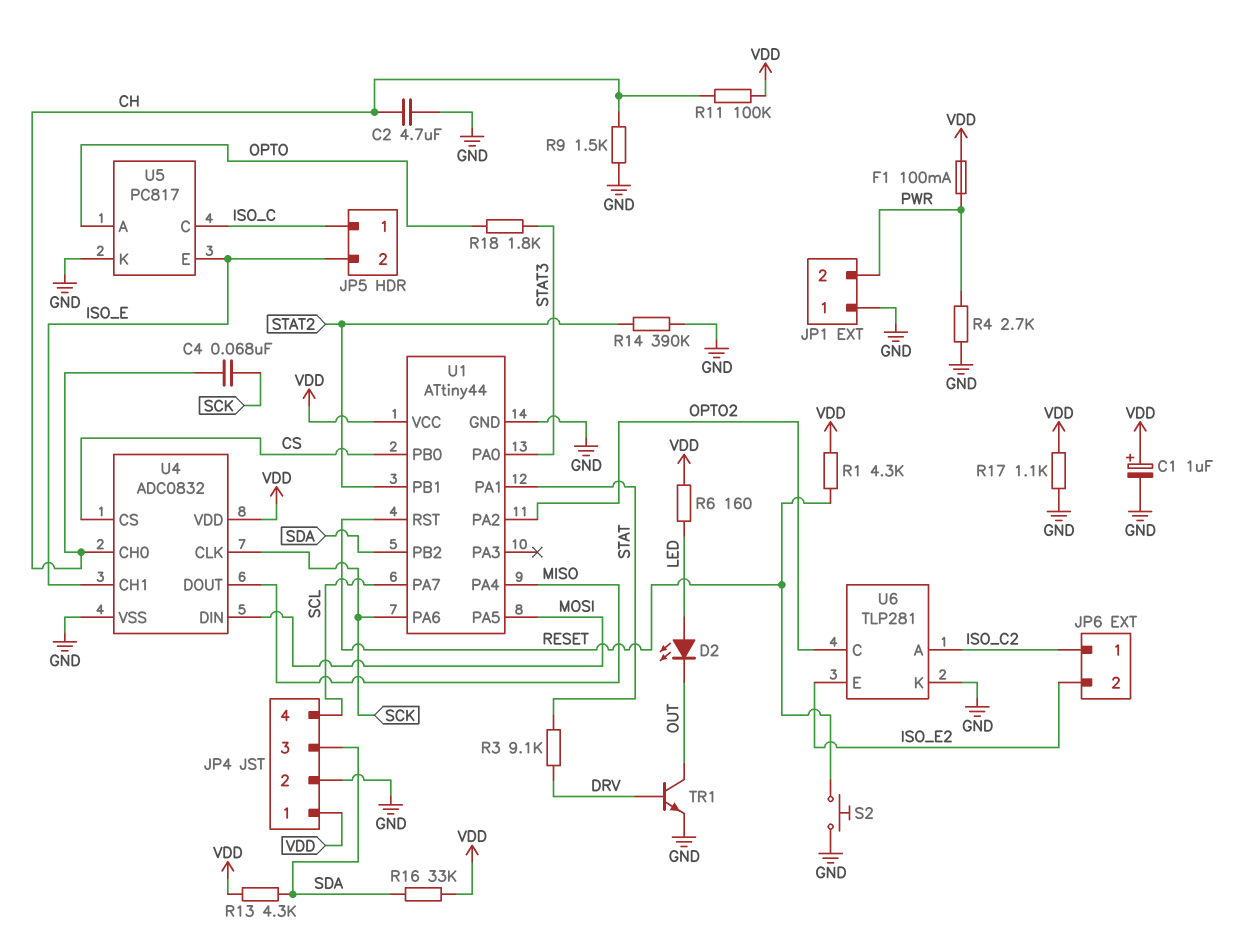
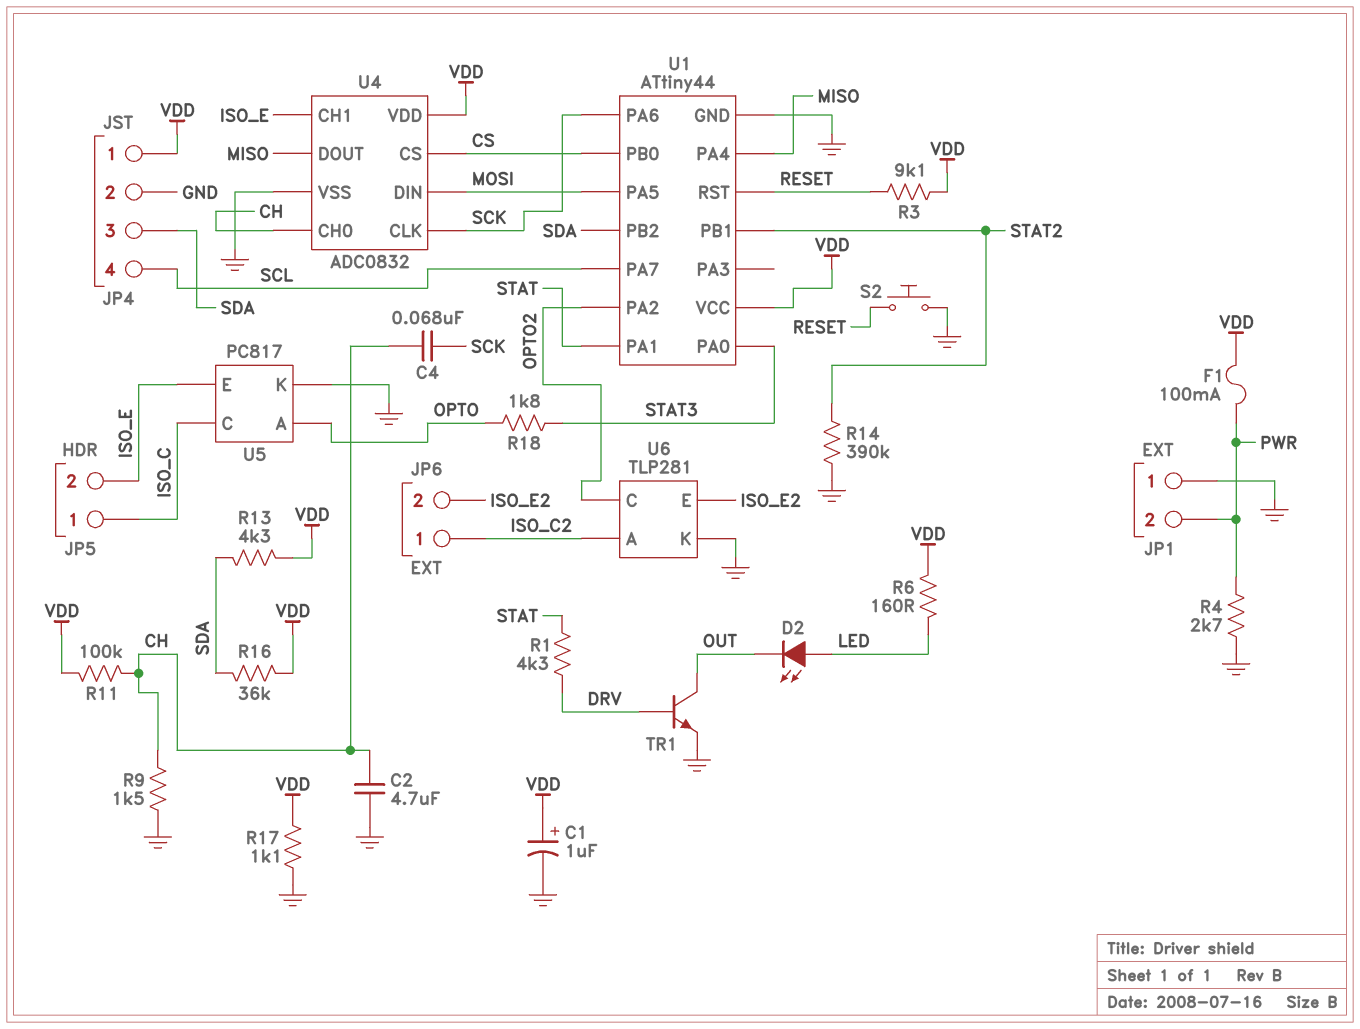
R1: 4.3k (RESET, VDD) -> 4.3k (DRV, STAT)
R3: 9.1k (DRV, STAT) -> 9.1k (RESET, VDD)
R16: 33k (SDA, VDD) -> 36k (SDA, VDD)

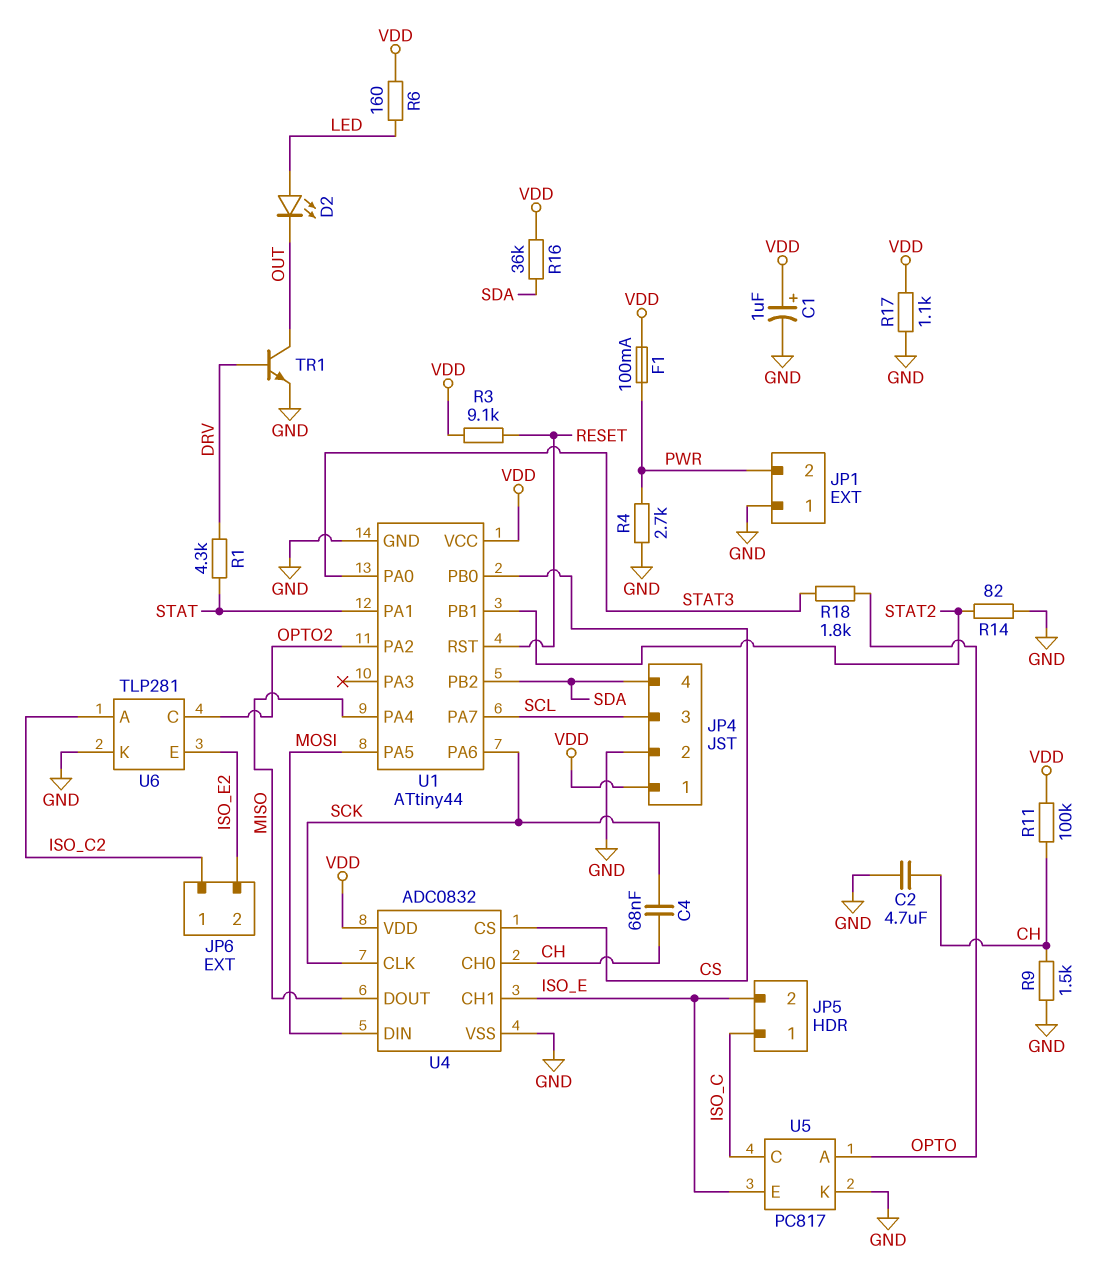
JP4 pin 3: SDA -> SCL
JP4 pin 4: SCL -> SDA
R13: 4.3k (SDA, VDD) -> none
R14: 390k (GND, STAT2) -> 82 (GND, STAT2)
S2: button (GND, RESET) -> none

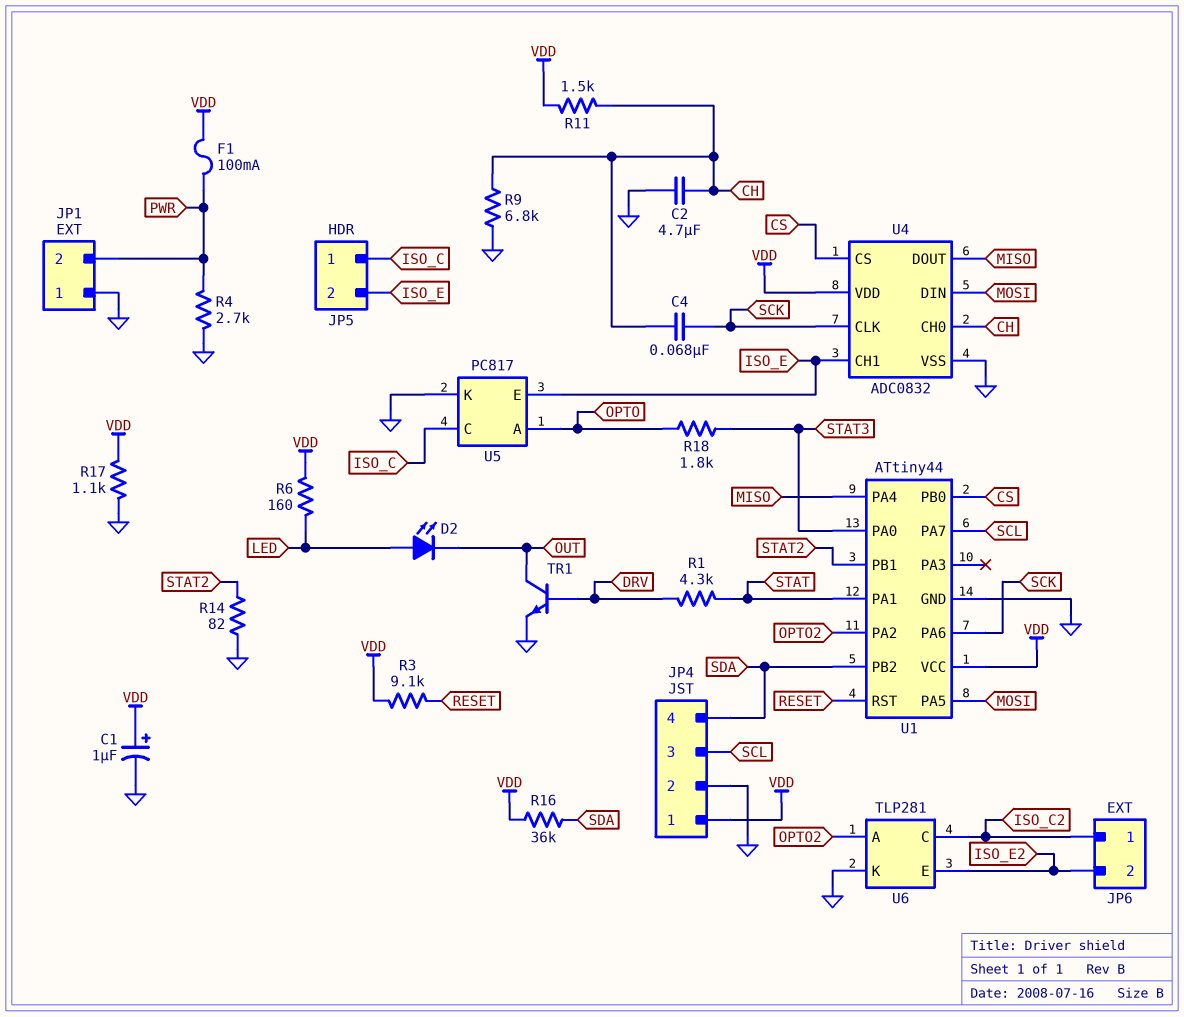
R9: 1.5k (CH, GND) -> 6.8k (CH, GND)
R11: 100k (CH, VDD) -> 1.5k (CH, VDD)
U6 pin A: ISO_C2 -> OPTO2
U6 pin C: OPTO2 -> ISO_C2

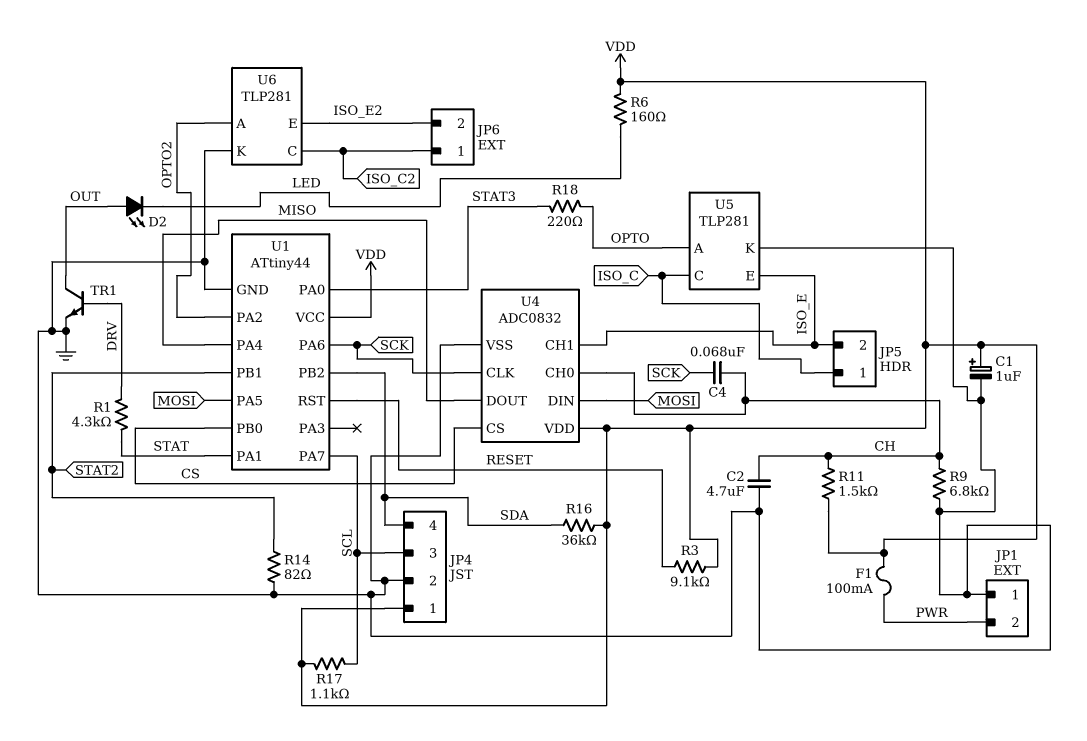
D2: LED (A LED, K OUT) -> LED (A OUT, K LED)
R4: 2.7k (GND, PWR) -> none
R17: 1.1k (GND, VDD) -> 1.1k (SCL, VDD)
R18: 1.8k (OPTO, STAT3) -> 220 (OPTO, STAT3)
U5: PC817 -> TLP281

